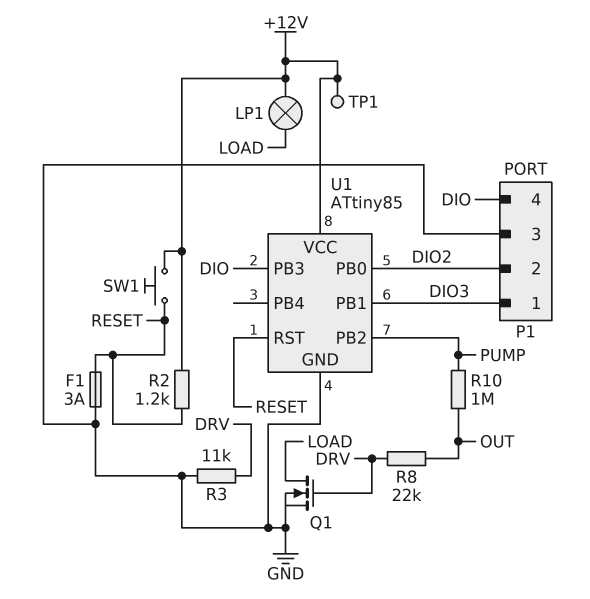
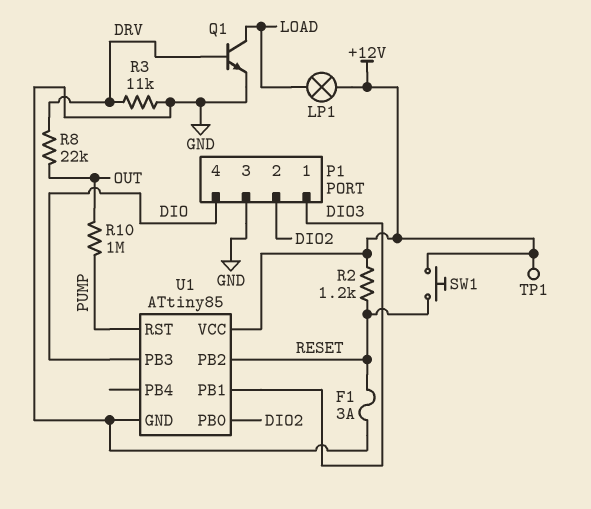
Q1: NMOS (G DRV, D LOAD, S GND) -> NPN (B DRV, C LOAD, E GND)
U1 pin PB2: PUMP -> RESET
U1 pin RST: RESET -> PUMP

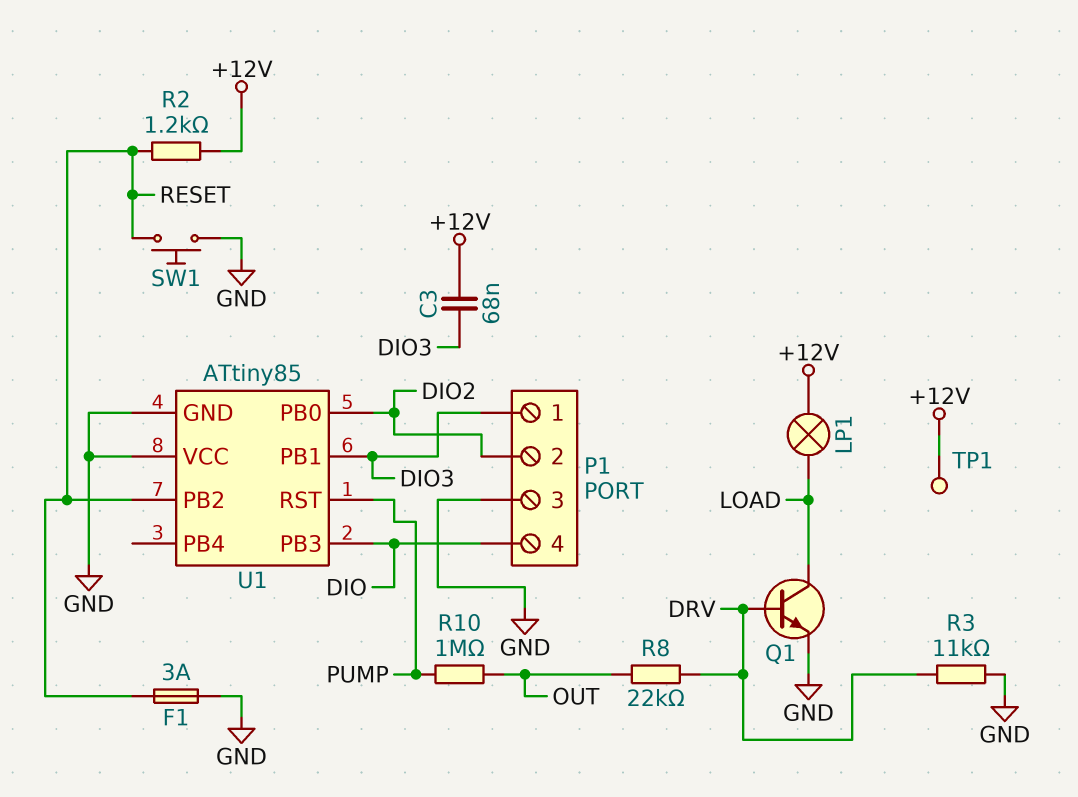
C3: none -> 68nF (+12V, DIO3)
SW1: button (+12V, RESET) -> button (GND, RESET)
U1 pin VCC: +12V -> GND

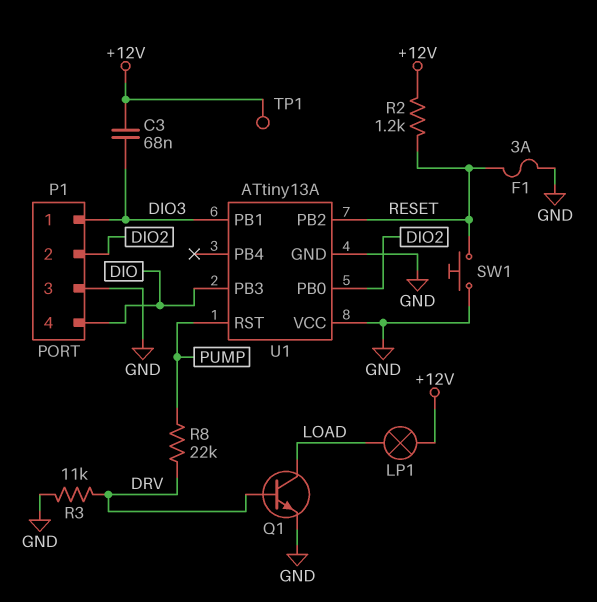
R8: 22k (DRV, OUT) -> 22k (DRV, PUMP)
R10: 1M (OUT, PUMP) -> none
U1: ATtiny85 -> ATtiny13A

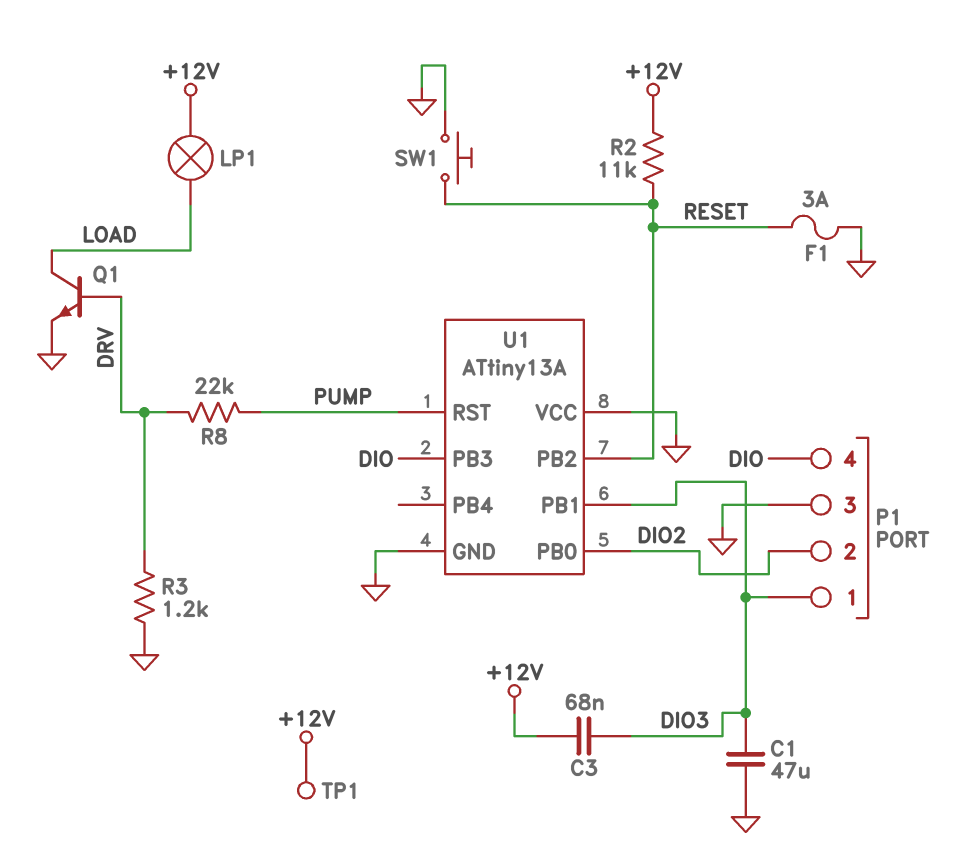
C1: none -> 47uF (DIO3, GND)
R2: 1.2k (+12V, RESET) -> 11k (+12V, RESET)
R3: 11k (DRV, GND) -> 1.2k (DRV, GND)

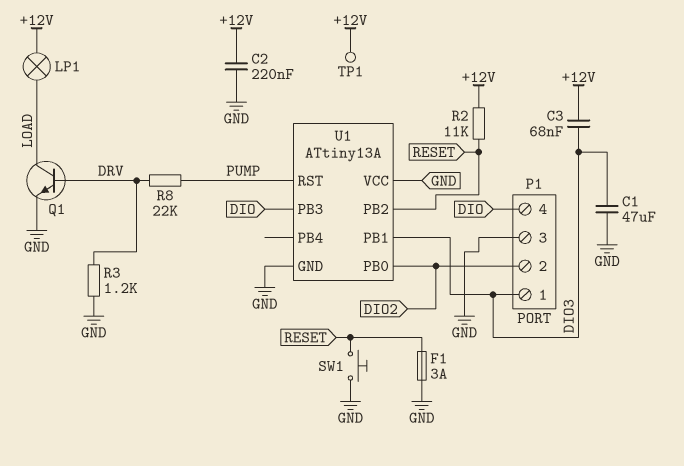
C2: none -> 220nF (+12V, GND)

